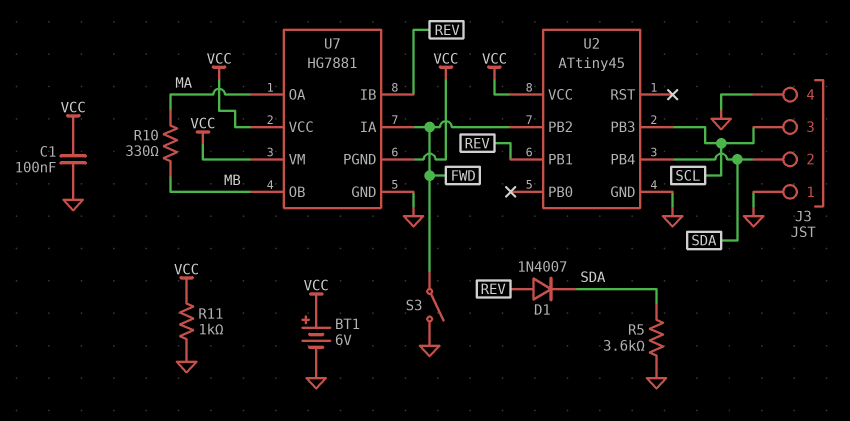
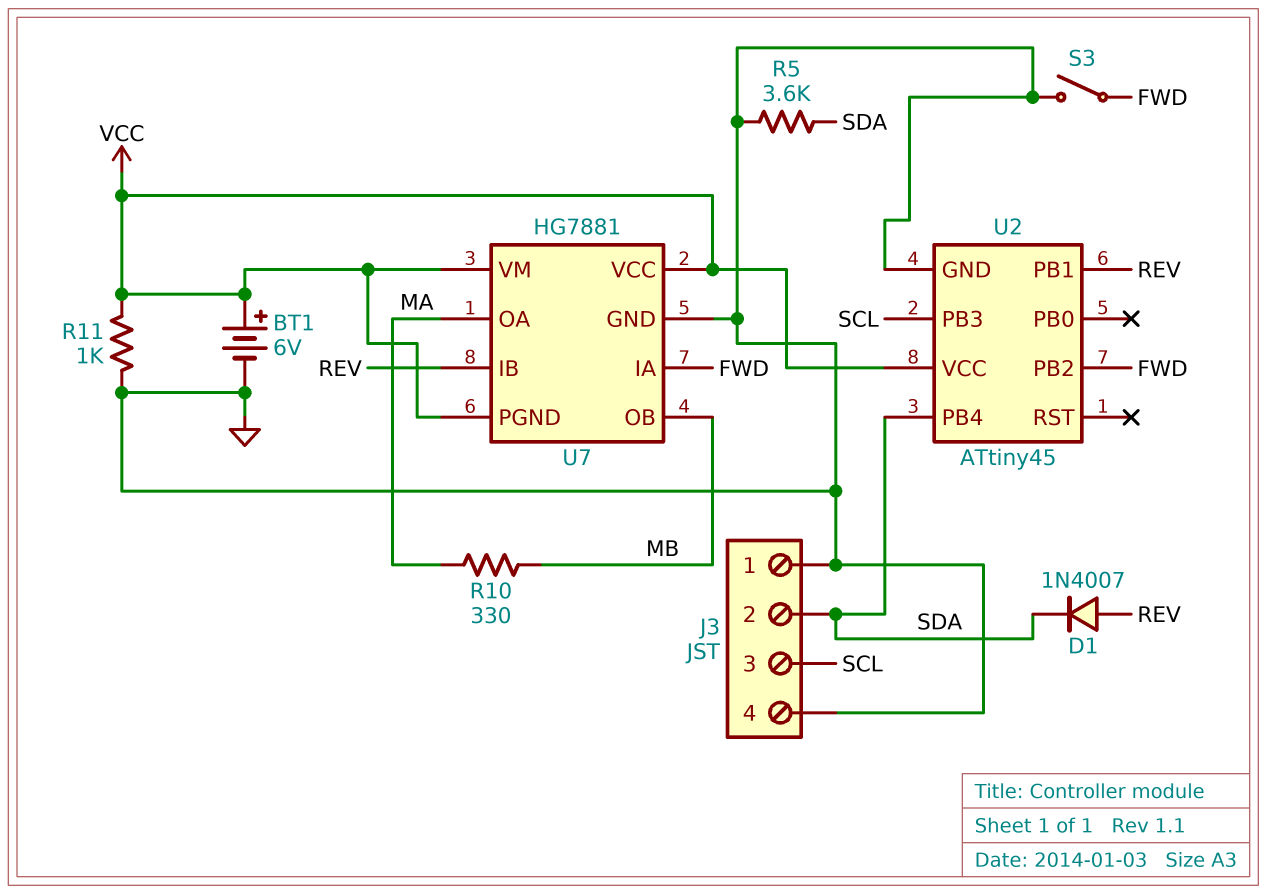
C1: 100nF (GND, VCC) -> none

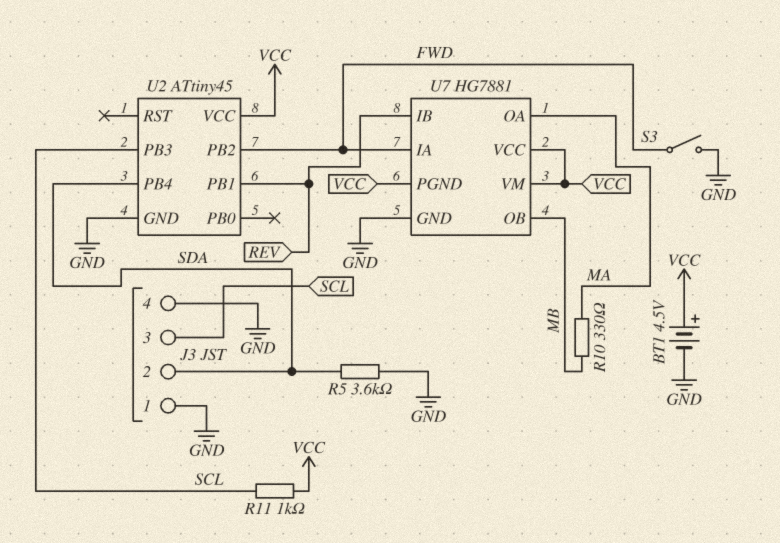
BT1: 6V (plus VCC, minus GND) -> 4.5V (plus VCC, minus GND)
D1: diode 1N4007 (A REV, K SDA) -> none
R11: 1k (GND, VCC) -> 1k (SCL, VCC)

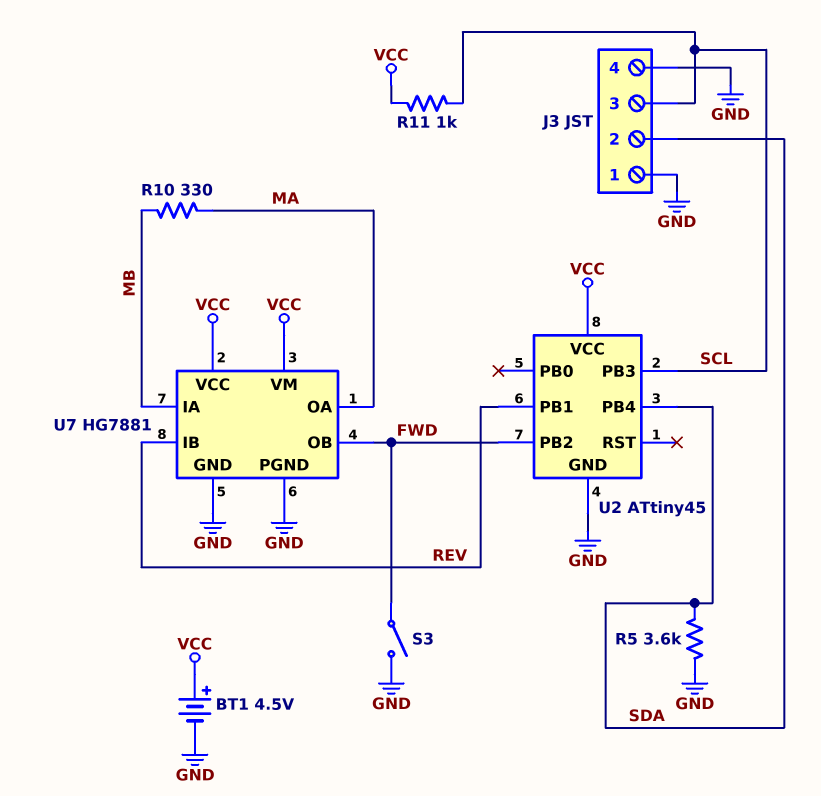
U7 pin IA: FWD -> MB
U7 pin OB: MB -> FWD
U7 pin PGND: VCC -> GND

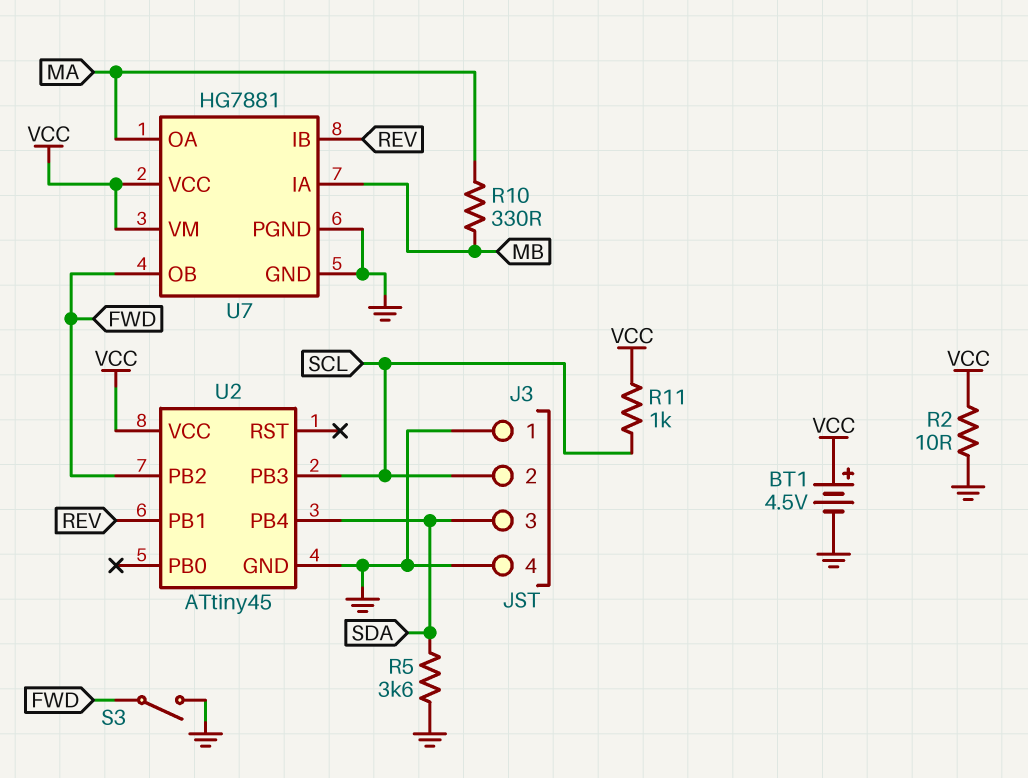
J3 pin 2: SDA -> SCL
J3 pin 3: SCL -> SDA
R2: none -> 10 (GND, VCC)

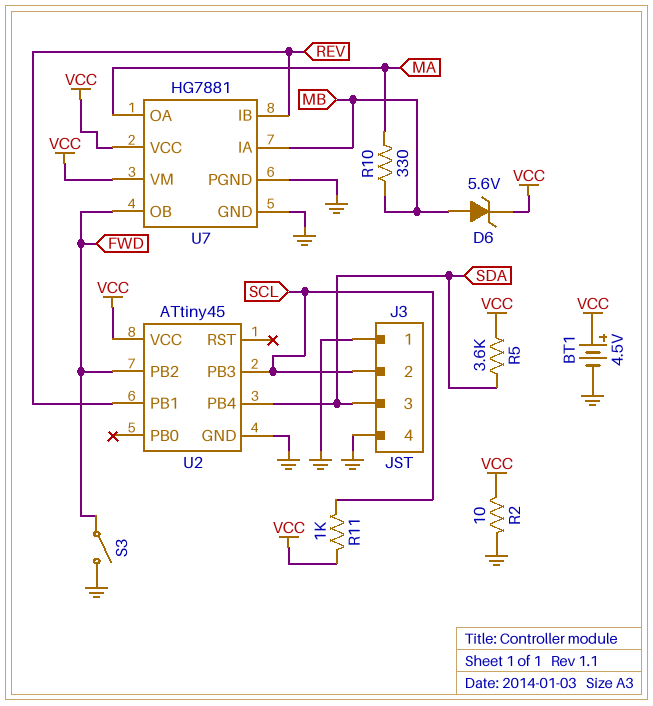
D6: none -> zener 5.6V (A MB, K VCC)
R5: 3.6k (GND, SDA) -> 3.6k (SDA, VCC)

